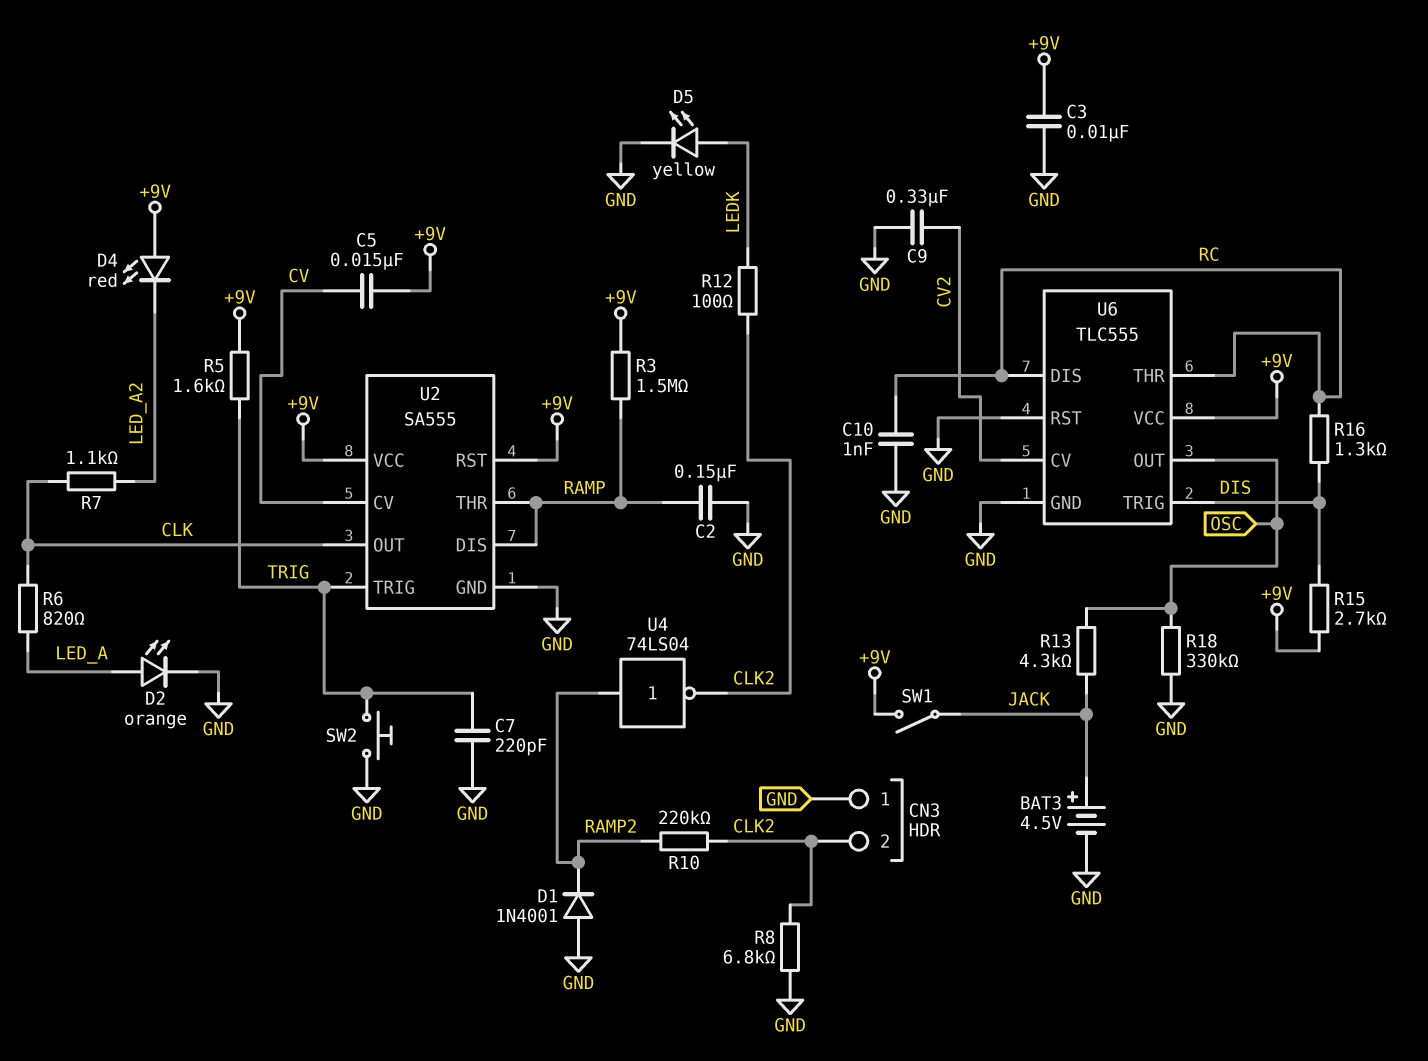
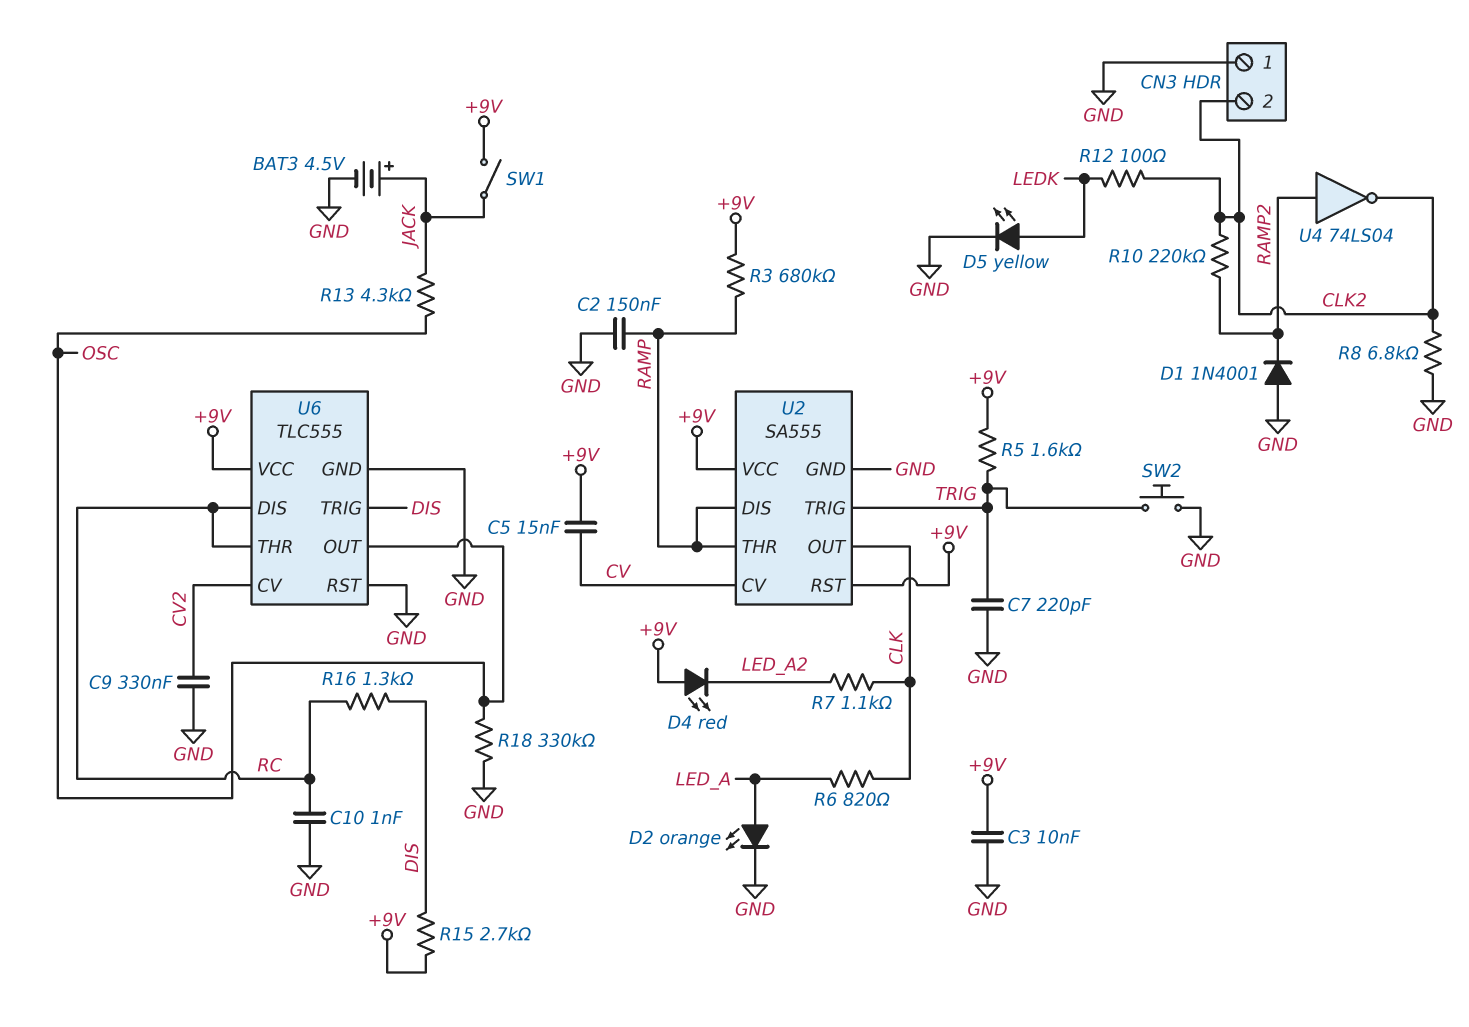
R3: 1.5M (+9V, RAMP) -> 680k (+9V, RAMP)

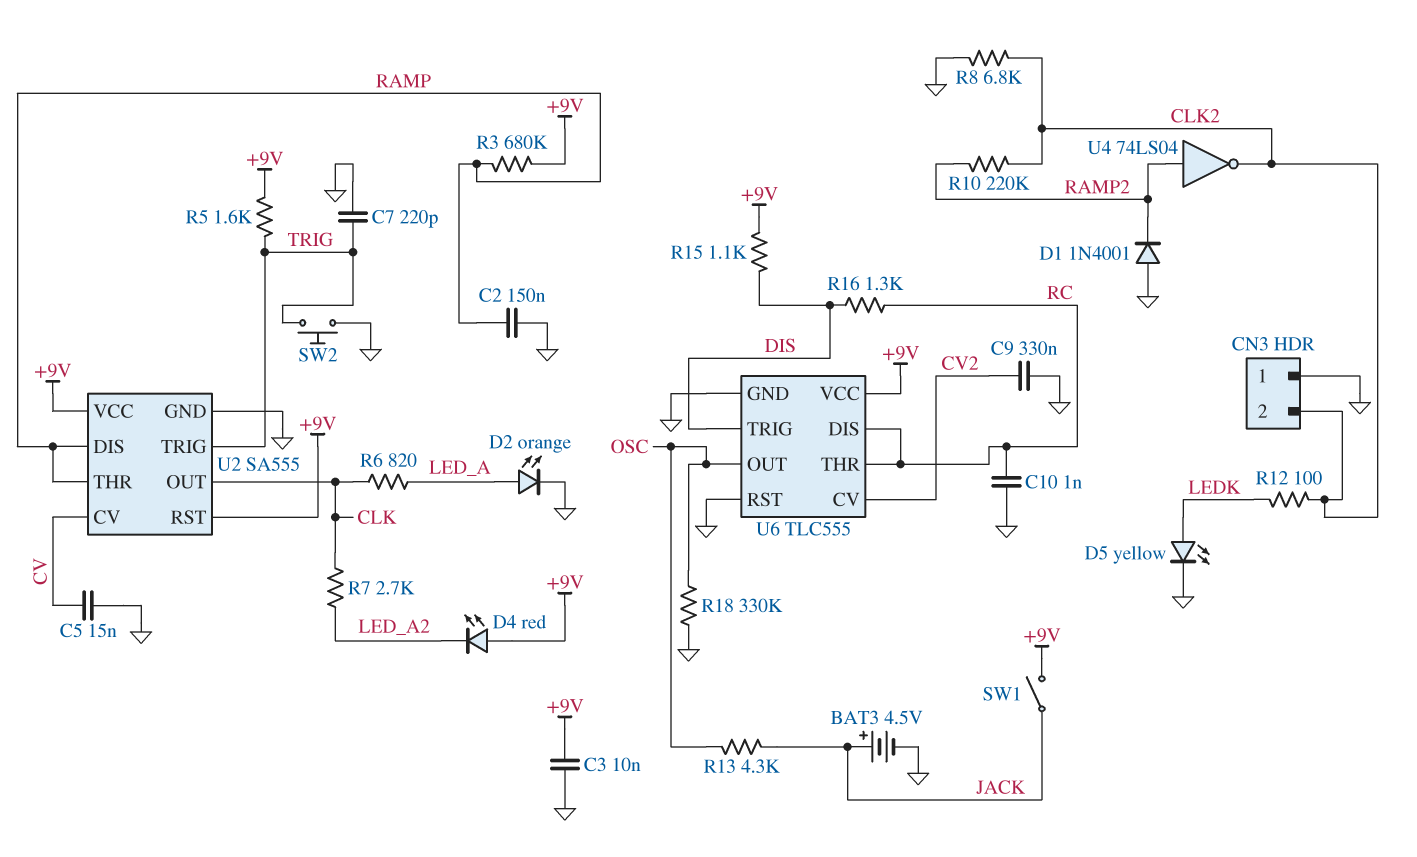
C5: 15nF (+9V, CV) -> 15nF (CV, GND)
R7: 1.1k (CLK, LED_A2) -> 2.7k (CLK, LED_A2)
R15: 2.7k (+9V, DIS) -> 1.1k (+9V, DIS)

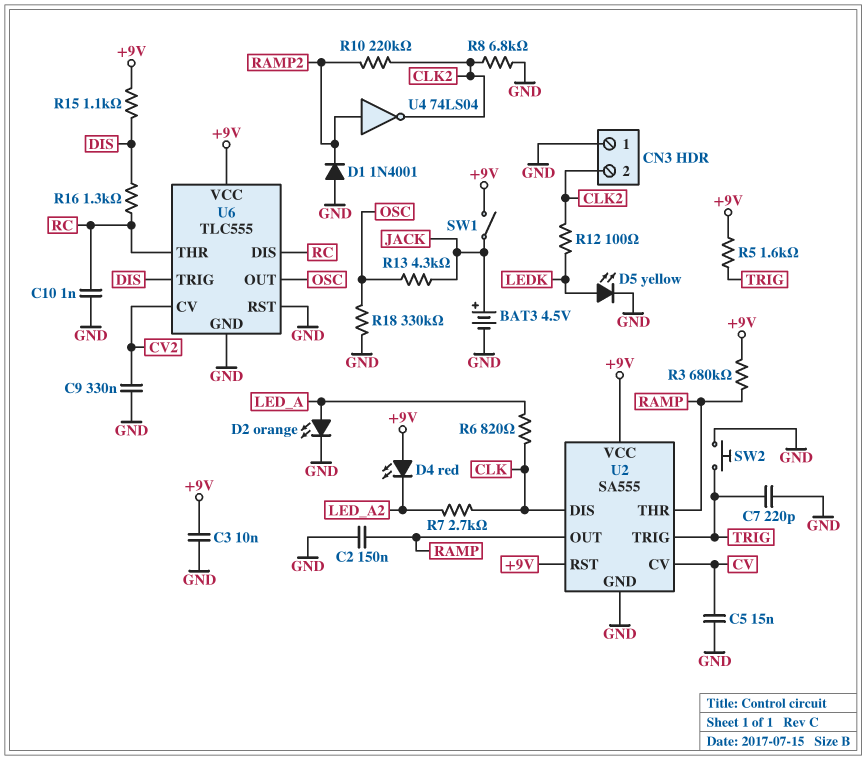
U2 pin DIS: RAMP -> CLK
U2 pin OUT: CLK -> RAMP

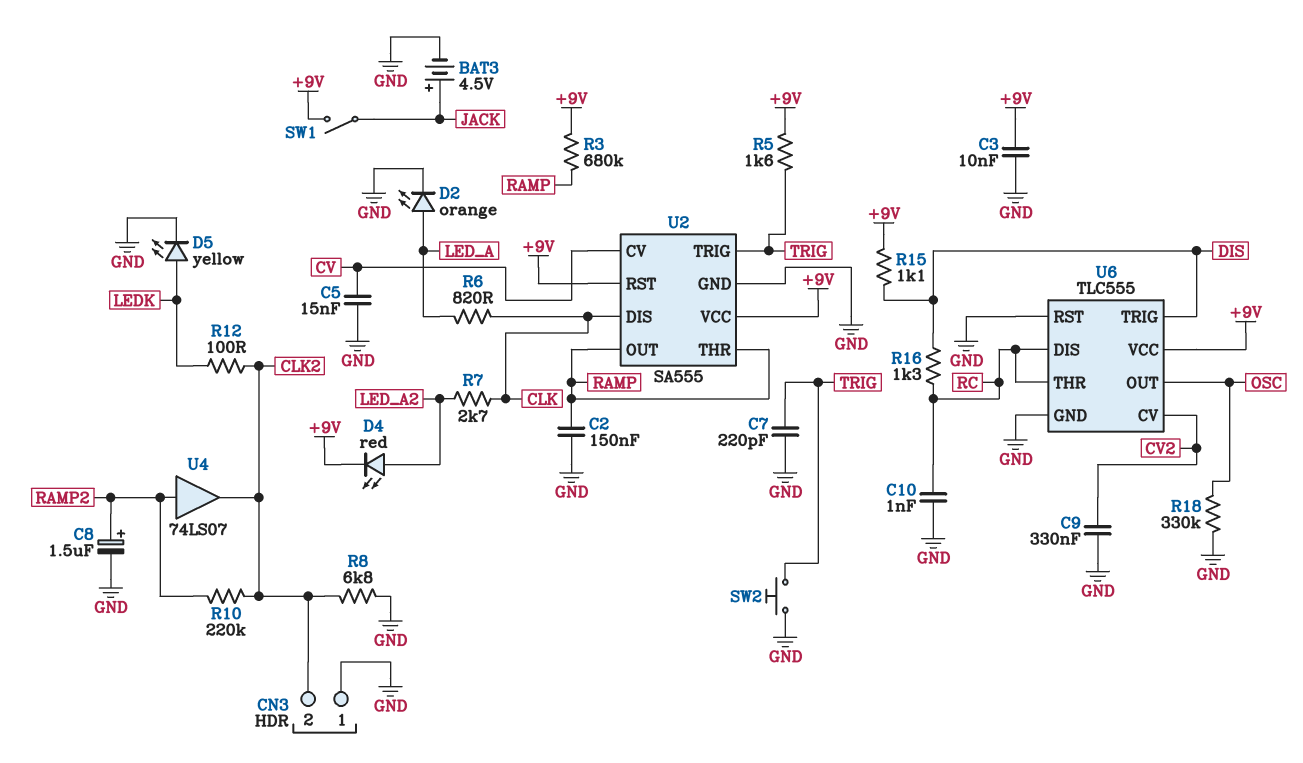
C8: none -> 1.5uF (plus RAMP2, minus GND)
D1: diode 1N4001 (A GND, K RAMP2) -> none
D4: LED red (A +9V, K LED_A2) -> LED red (A LED_A2, K +9V)
R13: 4.3k (JACK, OSC) -> none
U4: NOT 74LS04 (in RAMP2, out CLK2) -> buffer 74LS07 (in RAMP2, out CLK2)

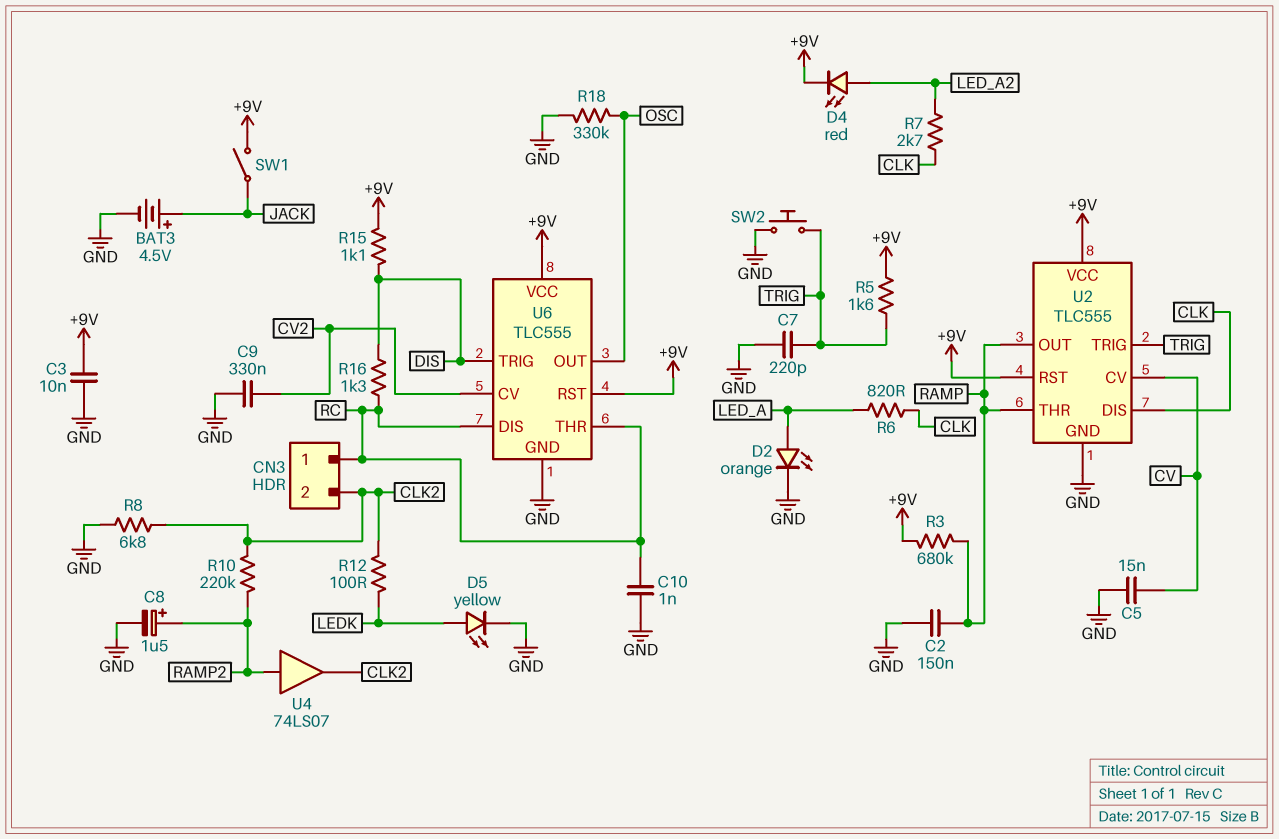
CN3 pin 1: GND -> RC
U2: SA555 -> TLC555
U6 pin RST: GND -> +9V

